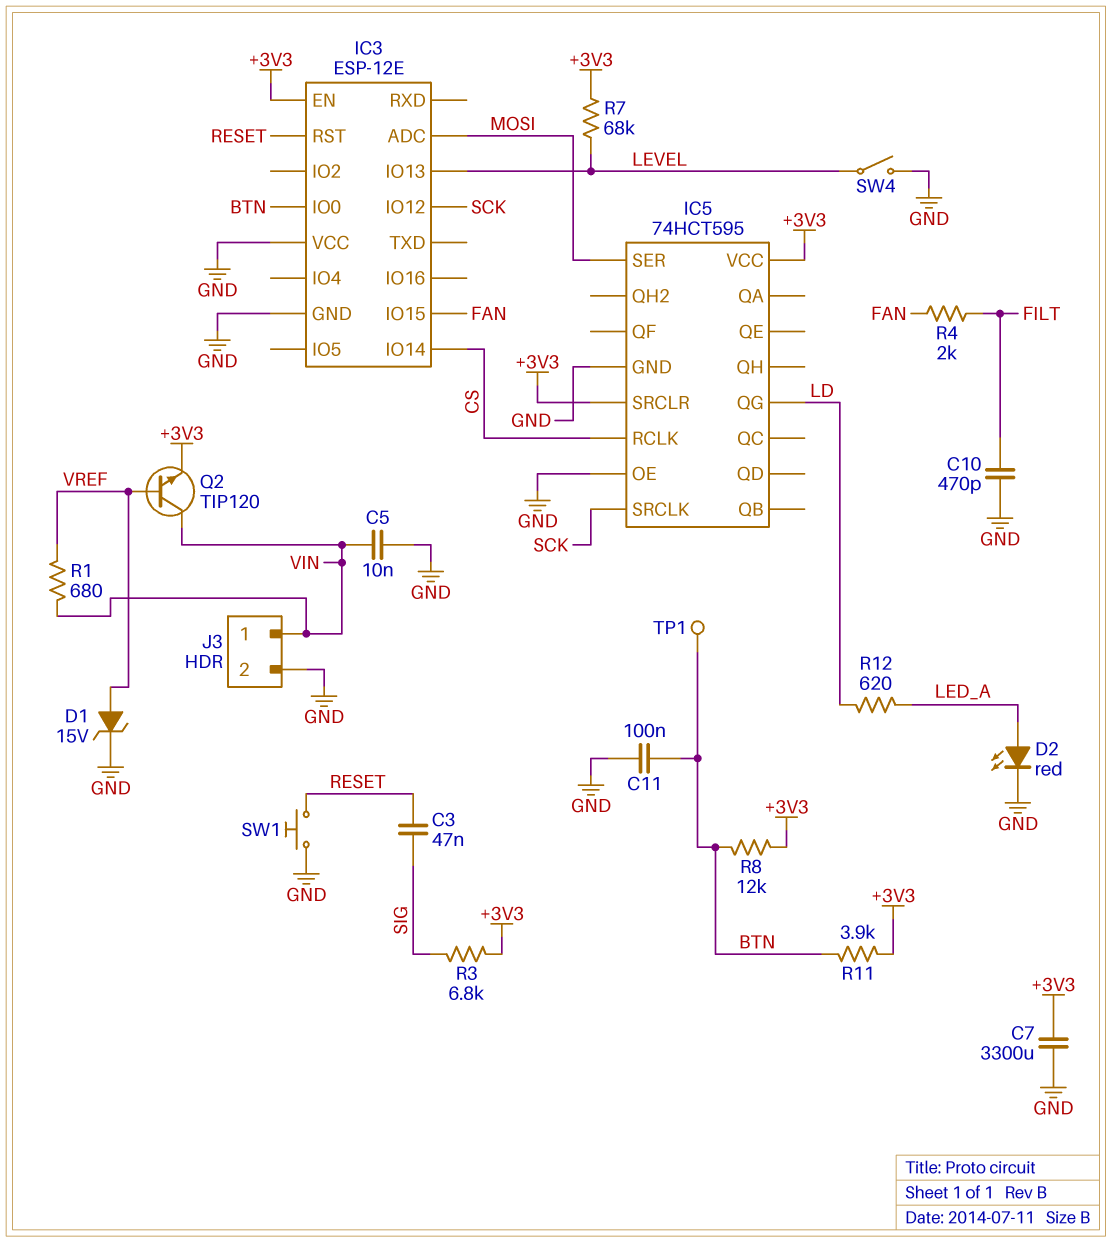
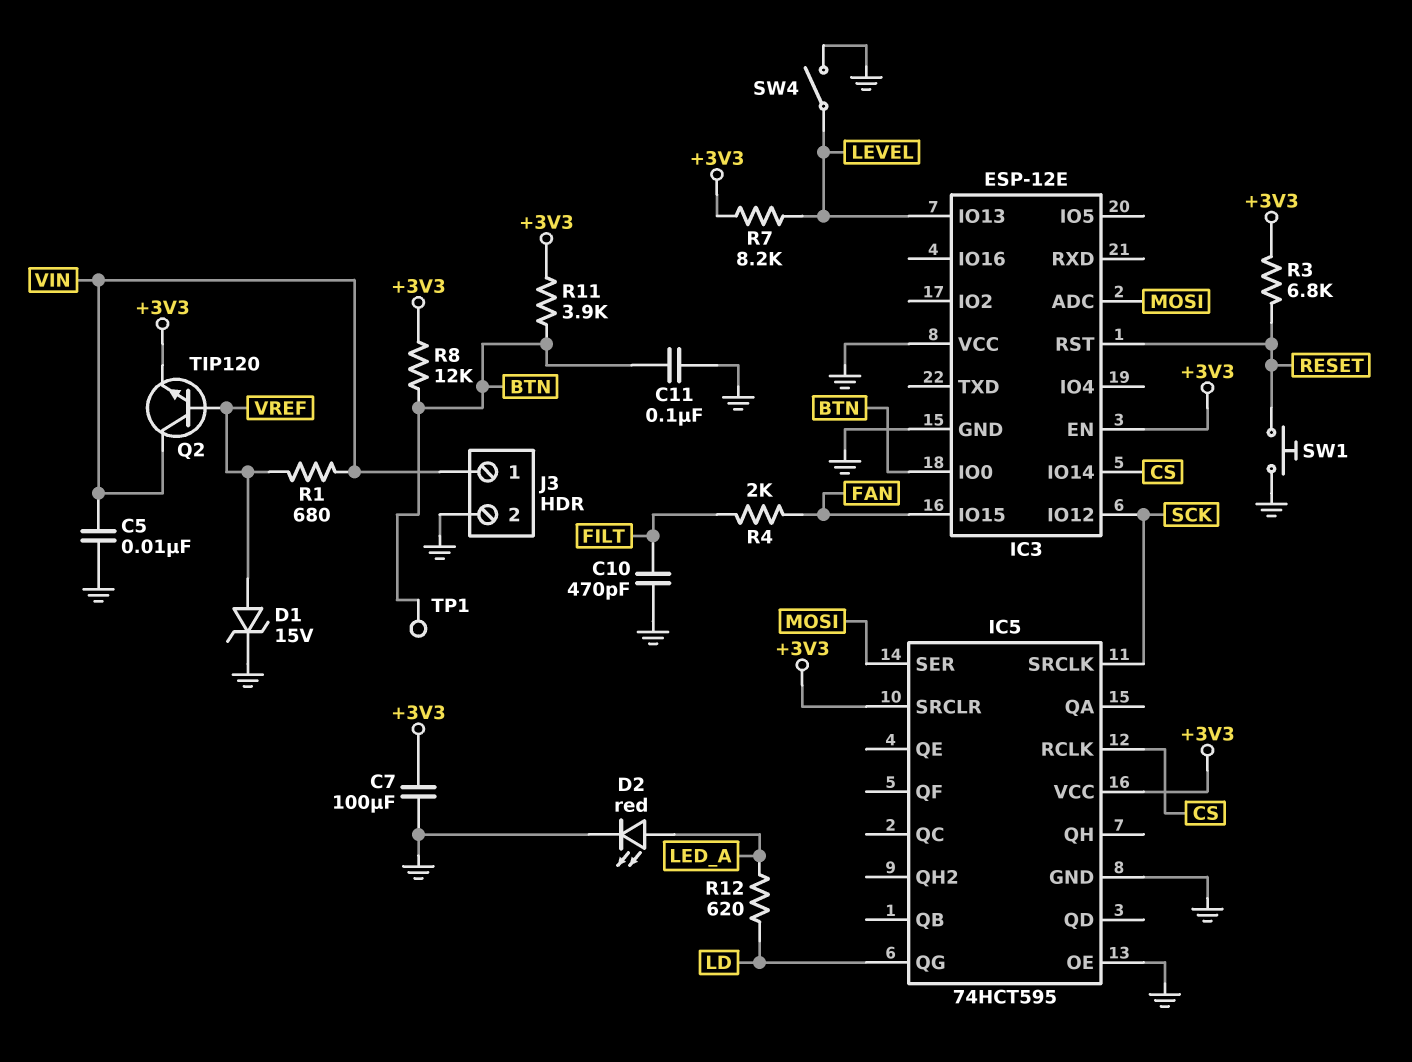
C3: 47nF (RESET, SIG) -> none
C7: 3300uF (+3V3, GND) -> 100uF (+3V3, GND)
R3: 6.8k (+3V3, SIG) -> 6.8k (+3V3, RESET)
R7: 68k (+3V3, LEVEL) -> 8.2k (+3V3, LEVEL)

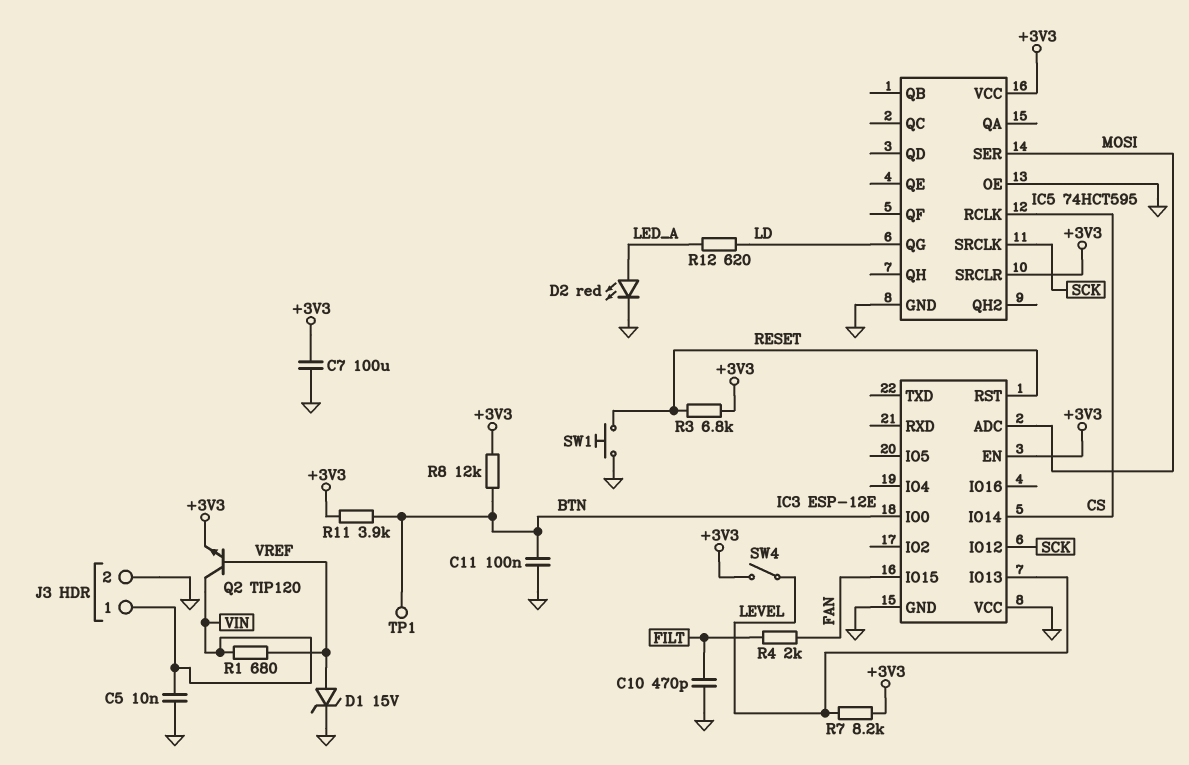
SW4: switch (GND, LEVEL) -> switch (+3V3, LEVEL)

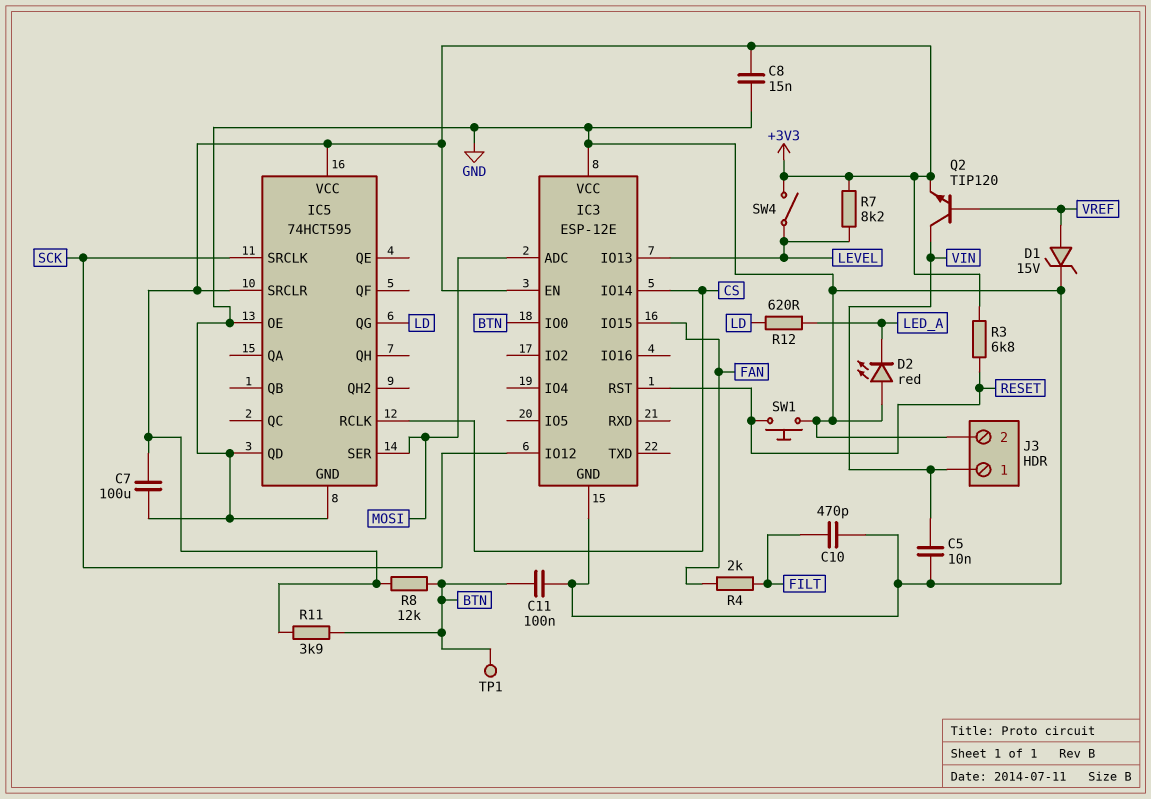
C8: none -> 15nF (+3V3, GND)
D2: LED red (A LED_A, K GND) -> LED red (A GND, K LED_A)
IC5 pin QD: none -> GND
R1: 680 (VIN, VREF) -> none

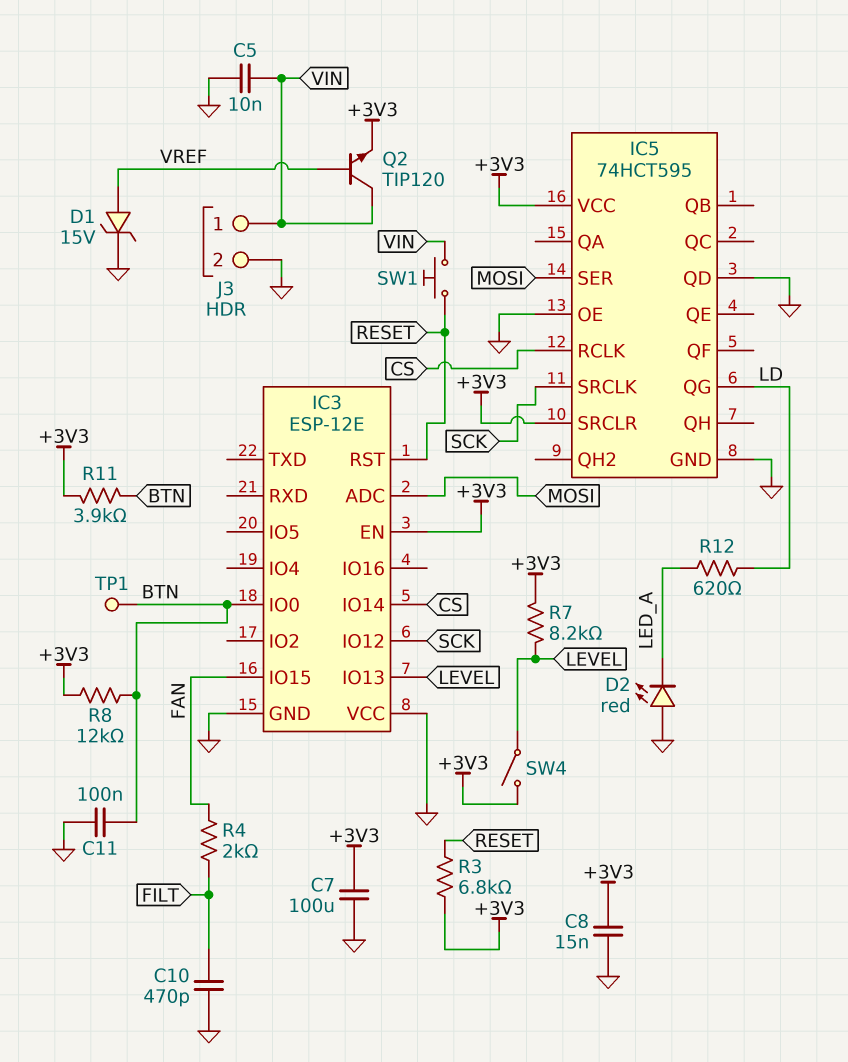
SW1: button (GND, RESET) -> button (RESET, VIN)

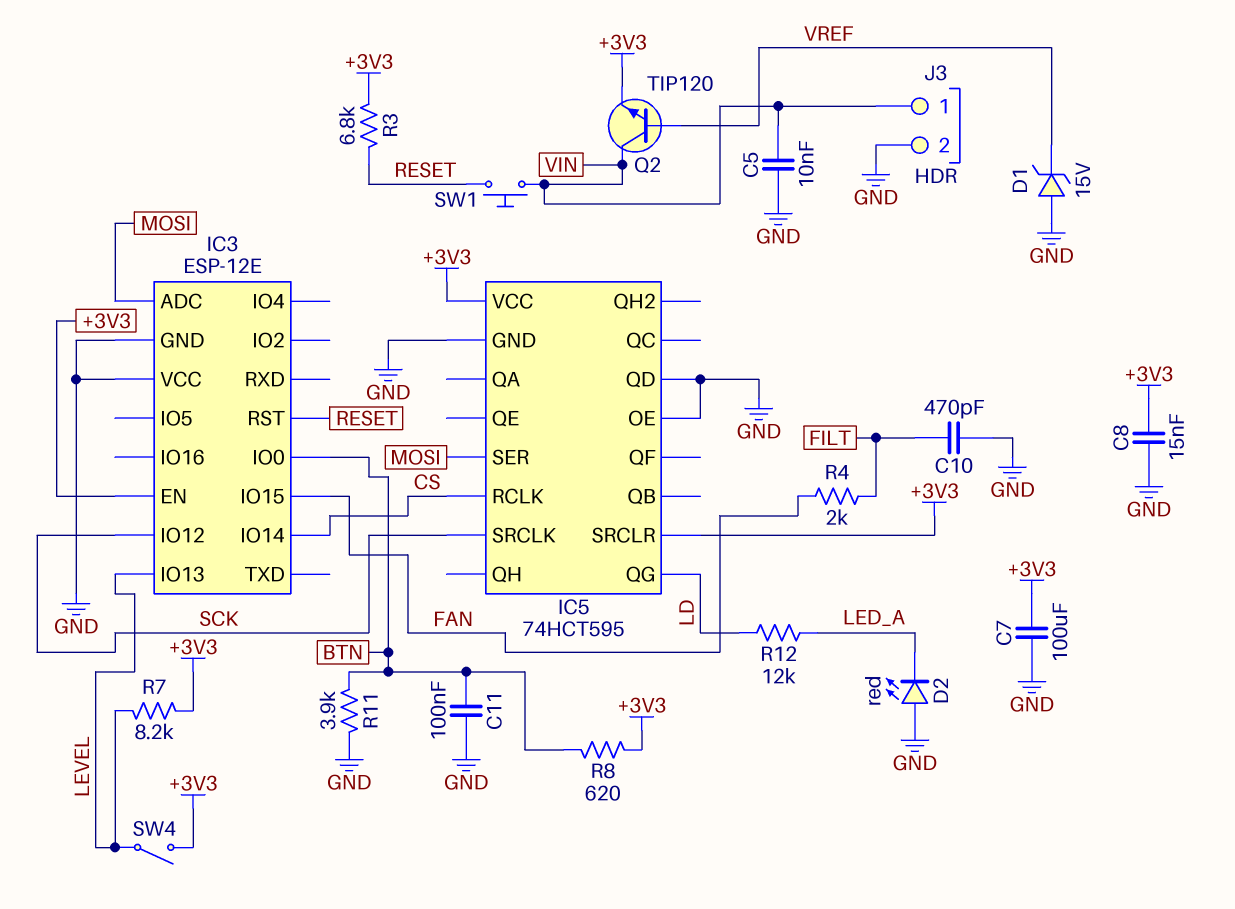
D1: zener 15V (A VREF, K GND) -> zener 15V (A GND, K VREF)
R8: 12k (+3V3, BTN) -> 620 (+3V3, BTN)
R11: 3.9k (+3V3, BTN) -> 3.9k (BTN, GND)
R12: 620 (LD, LED_A) -> 12k (LD, LED_A)
TP1: test point (BTN) -> none

